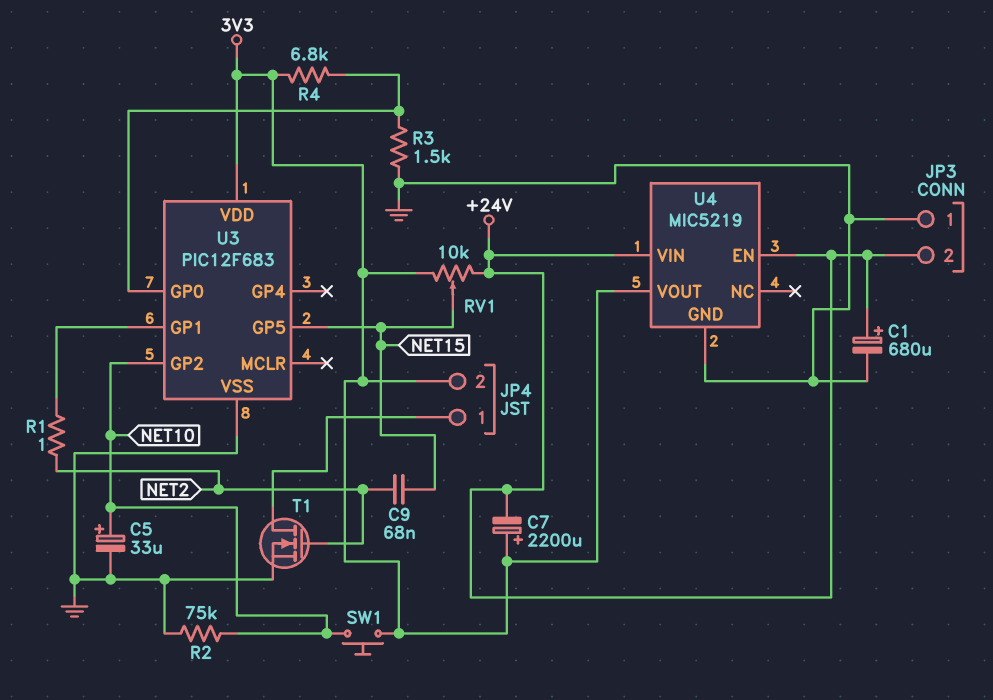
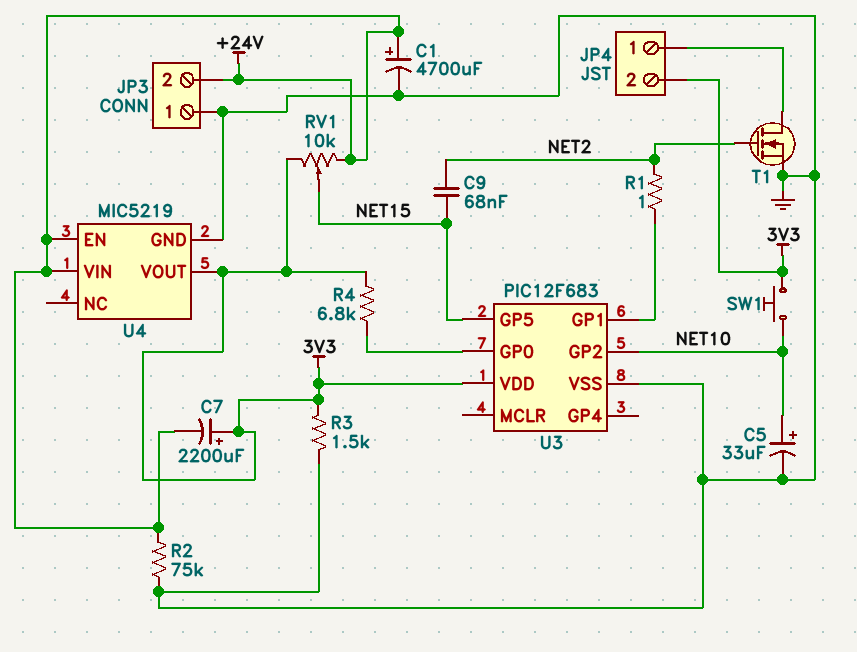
C1: 680uF (plus +24V, minus GND) -> 4700uF (plus +24V, minus GND)
R2: 75k (GND, NET10) -> 75k (+24V, GND)
R3: 1.5k (GND, U3/GP0) -> 1.5k (3V3, GND)

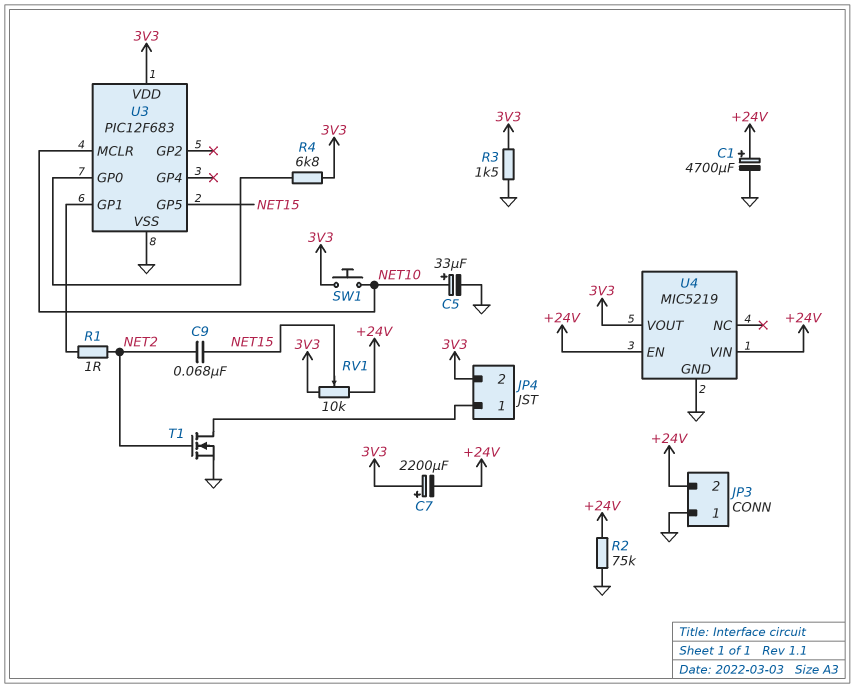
U3 pin GP2: NET10 -> none
U3 pin MCLR: none -> NET10

